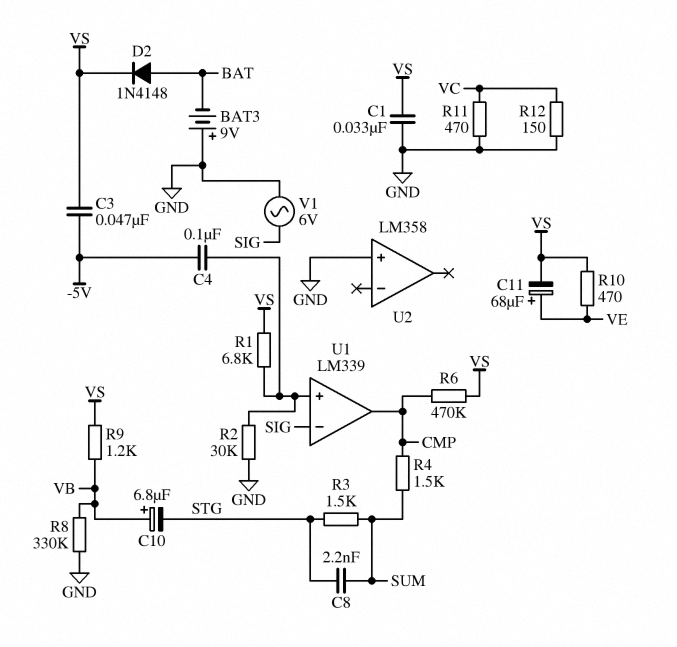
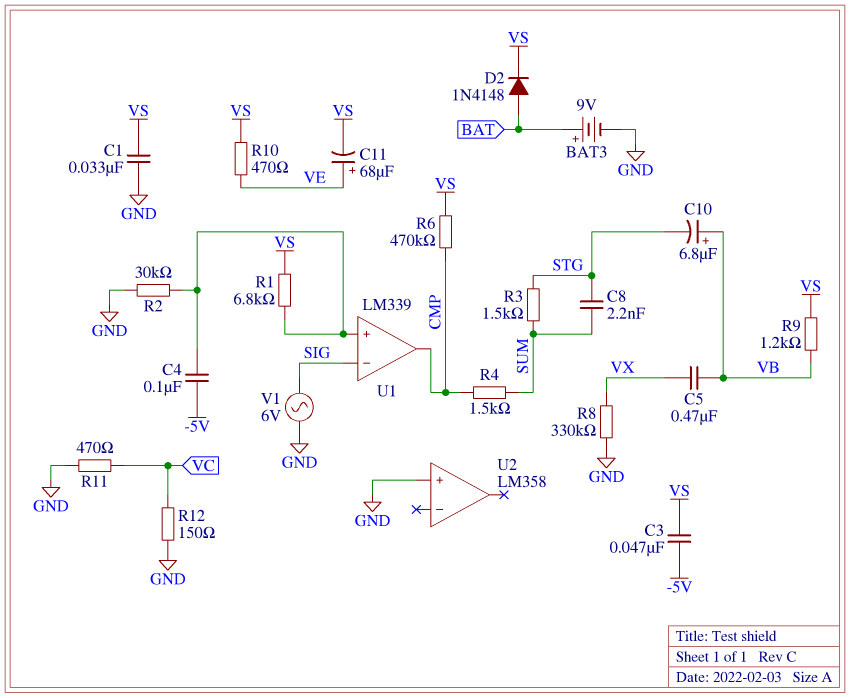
BAT3: 9V (plus GND, minus BAT) -> 9V (plus BAT, minus GND)
C5: none -> 470nF (VB, VX)
R8: 330k (GND, VB) -> 330k (GND, VX)

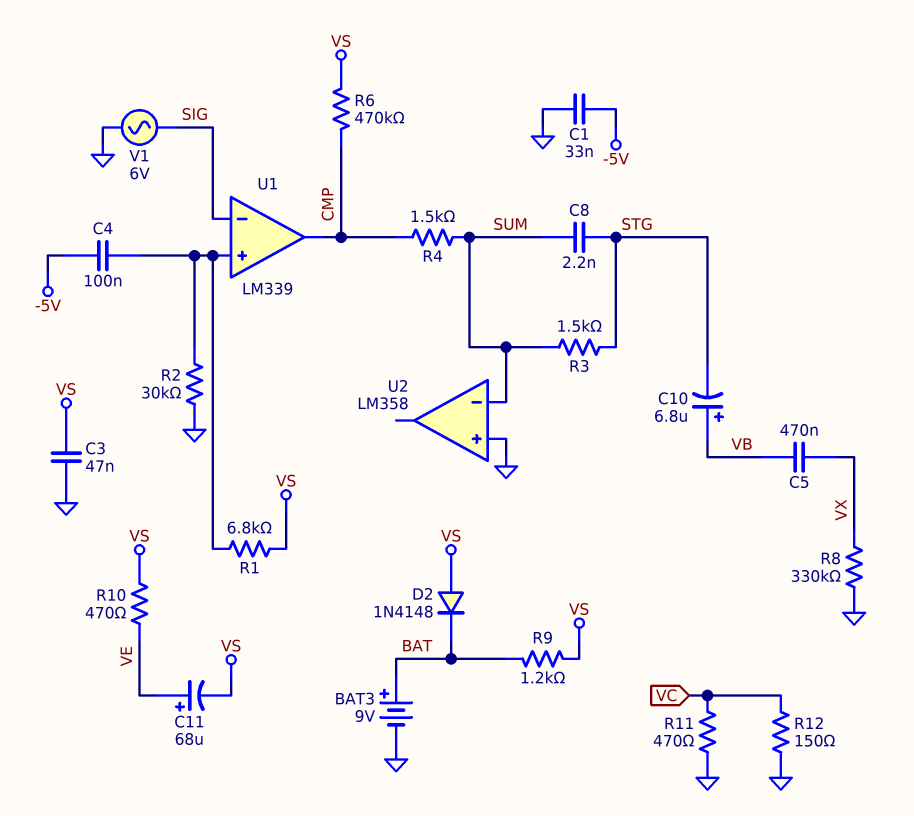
C1: 33nF (GND, VS) -> 33nF (-5V, GND)
C3: 47nF (-5V, VS) -> 47nF (GND, VS)
D2: diode 1N4148 (A BAT, K VS) -> diode 1N4148 (A VS, K BAT)
R9: 1.2k (VB, VS) -> 1.2k (BAT, VS)
U2 pin in-: none -> SUM

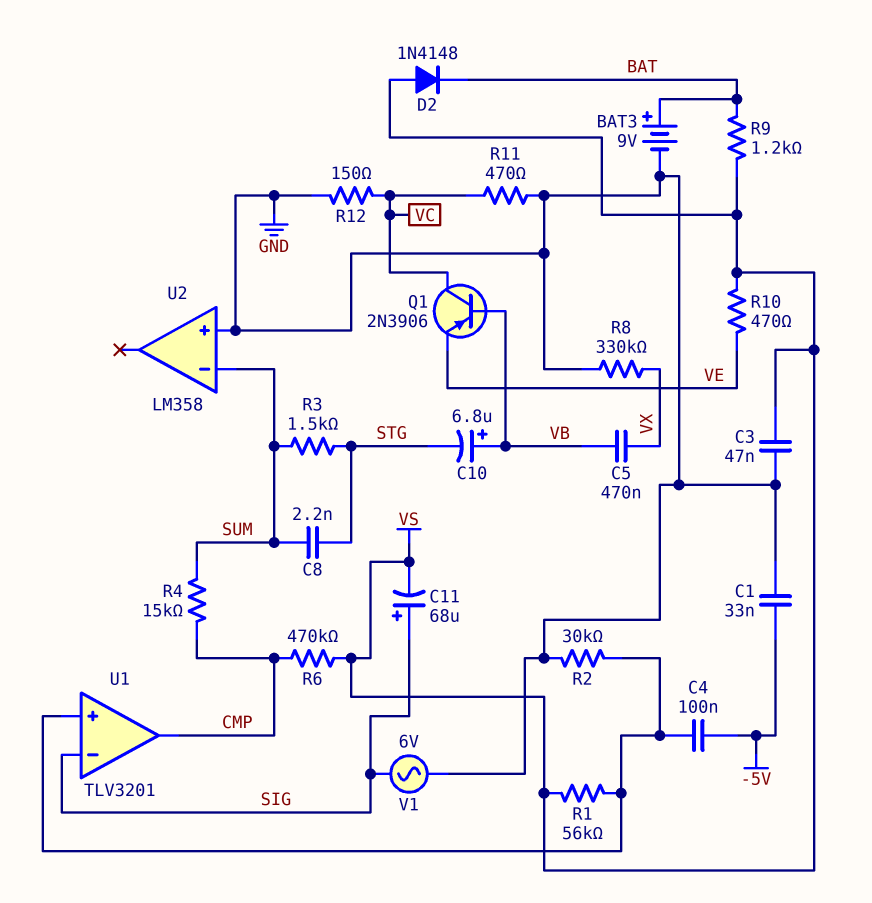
C11: 68uF (plus VE, minus VS) -> 68uF (plus SIG, minus VS)
Q1: none -> PNP 2N3906 (B VB, C VC, E VE)
R1: 6.8k (U1/in+, VS) -> 56k (U1/in+, VS)
R4: 1.5k (CMP, SUM) -> 15k (CMP, SUM)
U1: LM339 -> TLV3201

